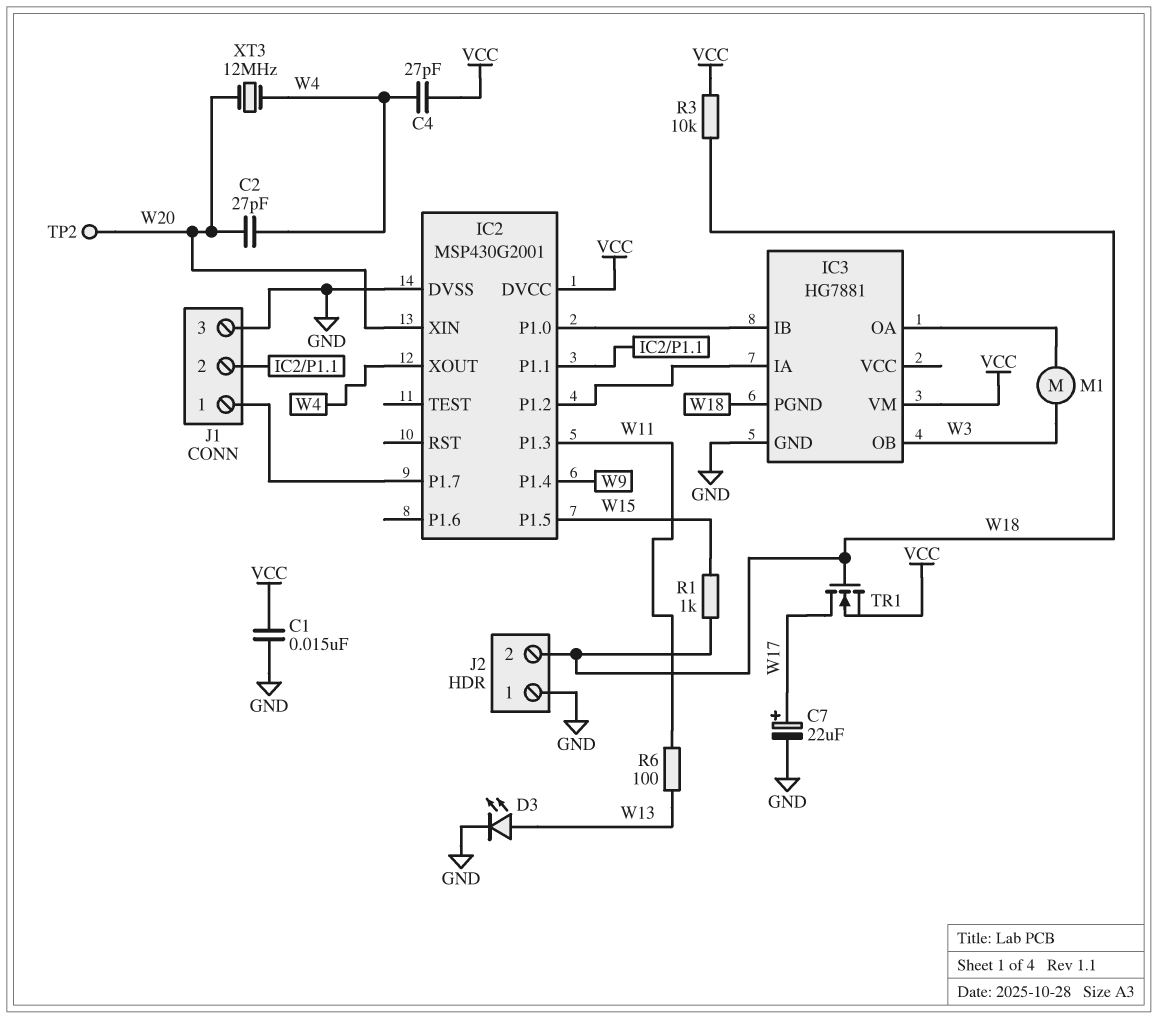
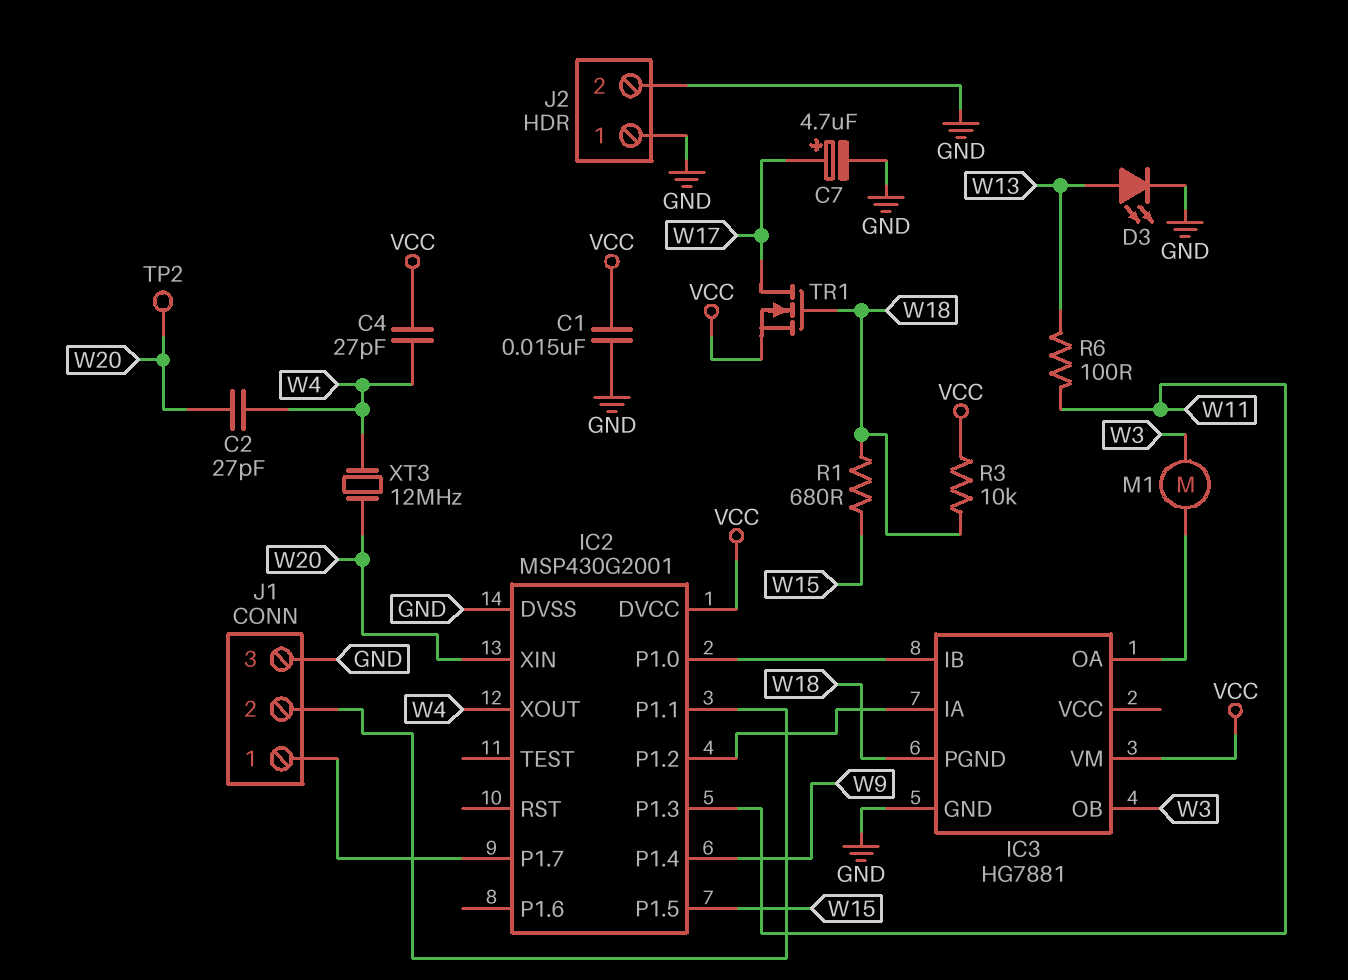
C7: 22uF (plus W17, minus GND) -> 4.7uF (plus W17, minus GND)
J2 pin 2: W18 -> GND
R1: 1k (W15, W18) -> 680 (W15, W18)

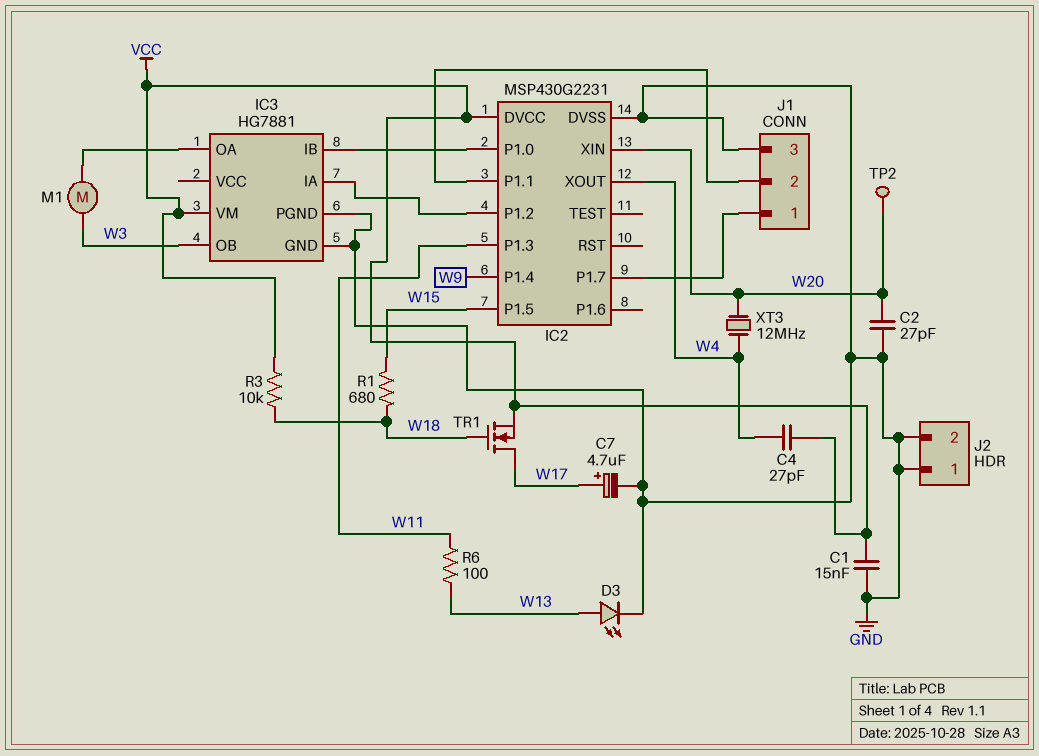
C2: 27pF (W4, W20) -> 27pF (GND, W20)
IC2: MSP430G2001 -> MSP430G2231
IC3 pin PGND: W18 -> GND

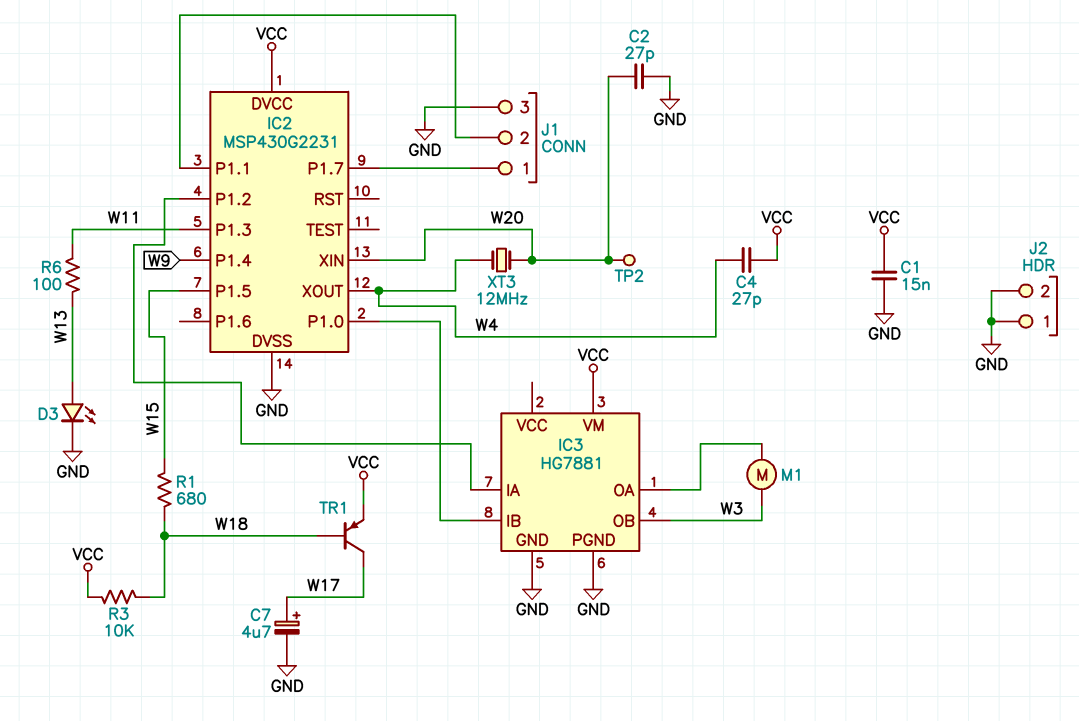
TR1: NMOS (G W18, D W17, S VCC) -> PNP (B W18, C W17, E VCC)

